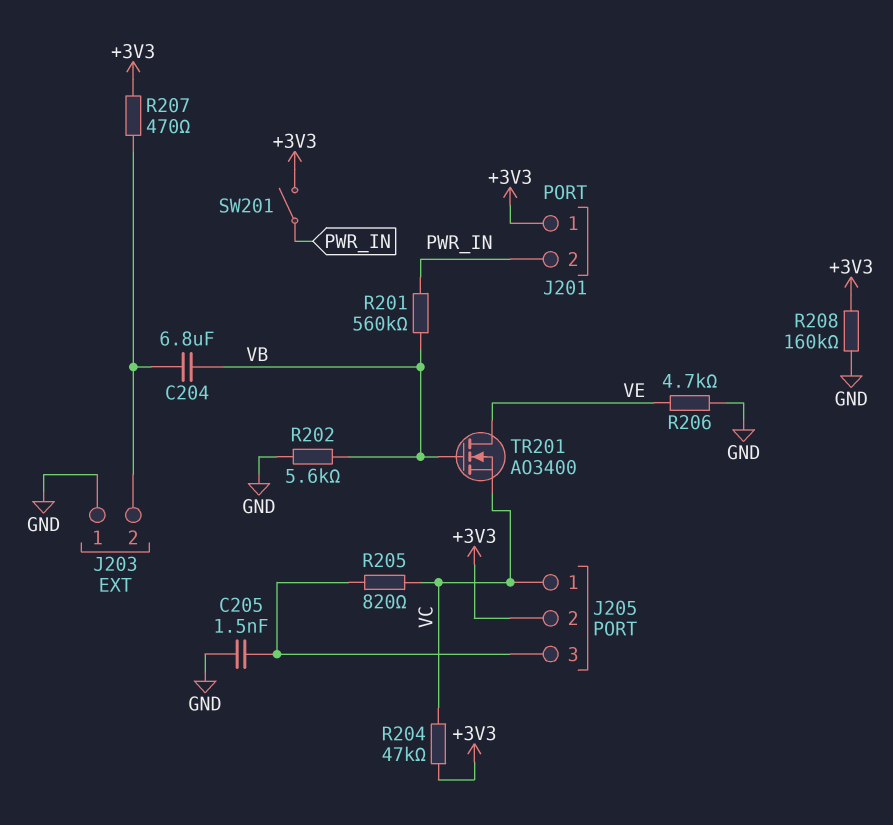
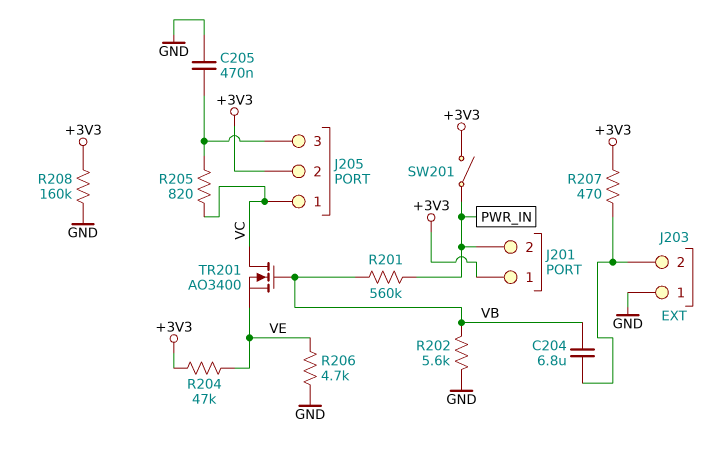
C205: 1.5nF (GND, J205/3) -> 470nF (GND, J205/3)
R204: 47k (+3V3, VC) -> 47k (+3V3, VE)
TR201: NMOS AO3400 (G VB, D VE, S VC) -> NMOS AO3400 (G VB, D VC, S VE)

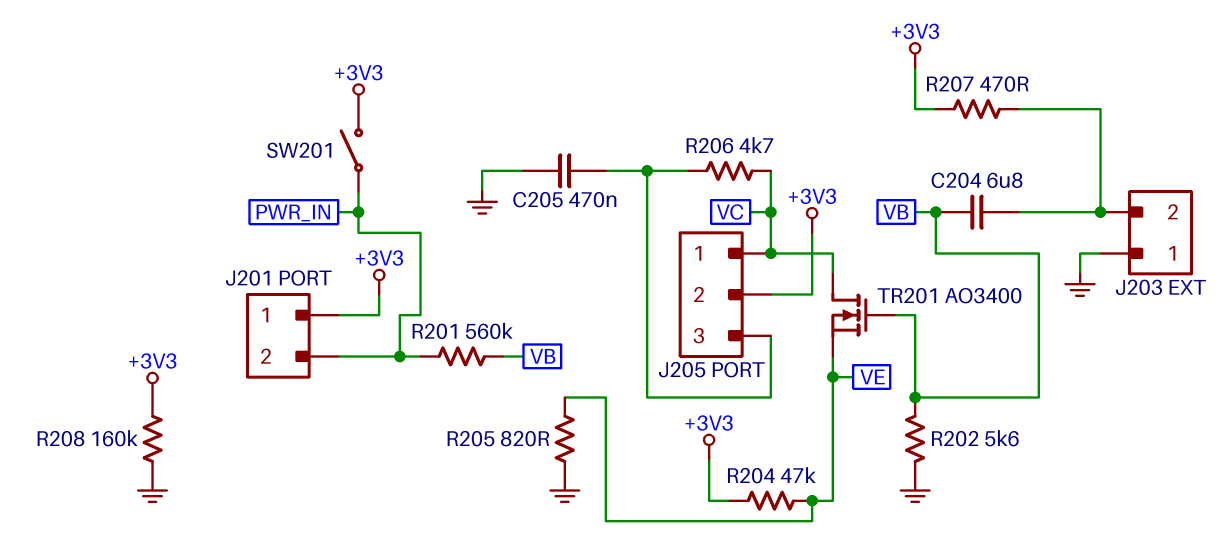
R205: 820 (J205/3, VC) -> 820 (GND, VE)
R206: 4.7k (GND, VE) -> 4.7k (J205/3, VC)

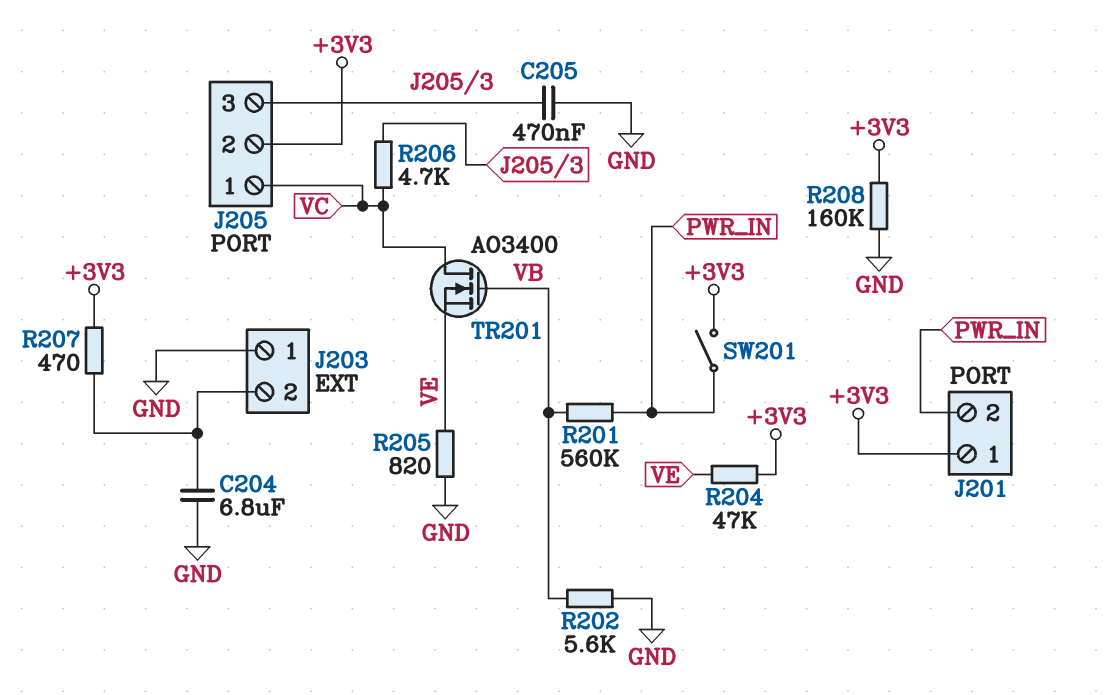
C204: 6.8uF (J203/2, VB) -> 6.8uF (GND, J203/2)

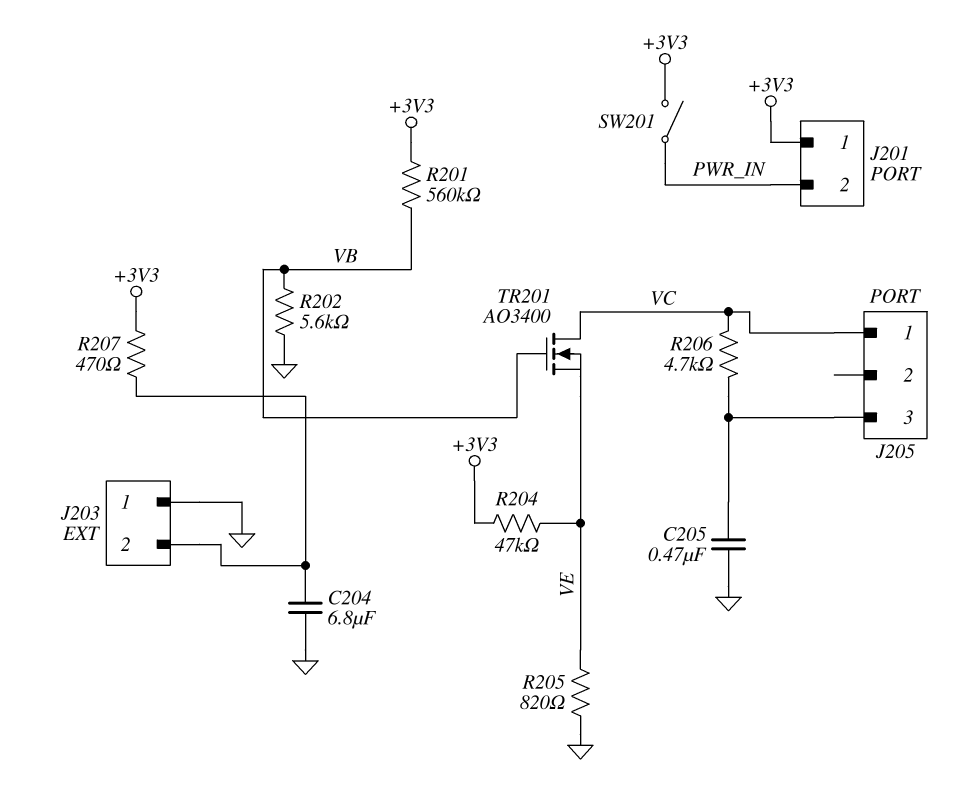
J205 pin 2: +3V3 -> none
R201: 560k (PWR_IN, VB) -> 560k (+3V3, VB)
R208: 160k (+3V3, GND) -> none

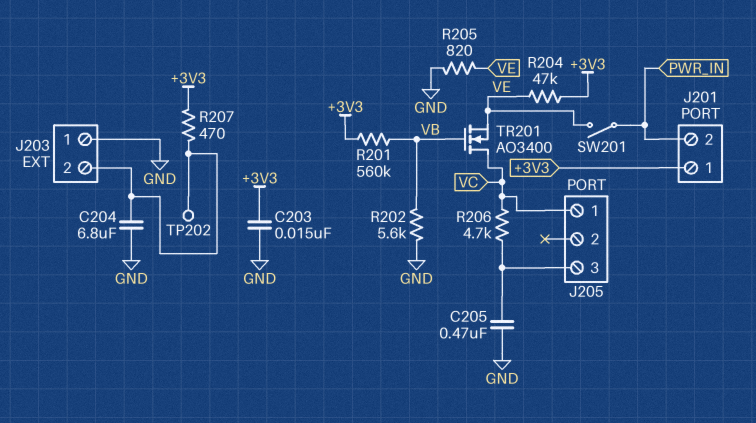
C203: none -> 15nF (+3V3, GND)
SW201: switch (+3V3, PWR_IN) -> switch (PWR_IN, VE)
TP202: none -> test point (J203/2)

